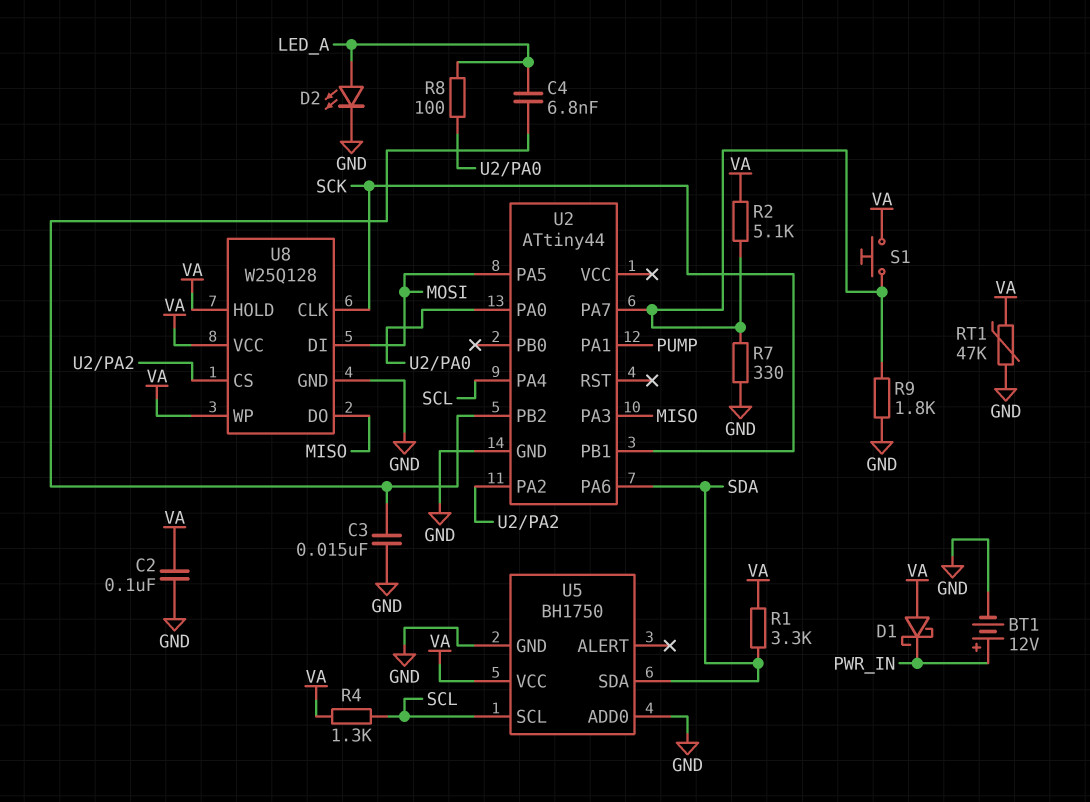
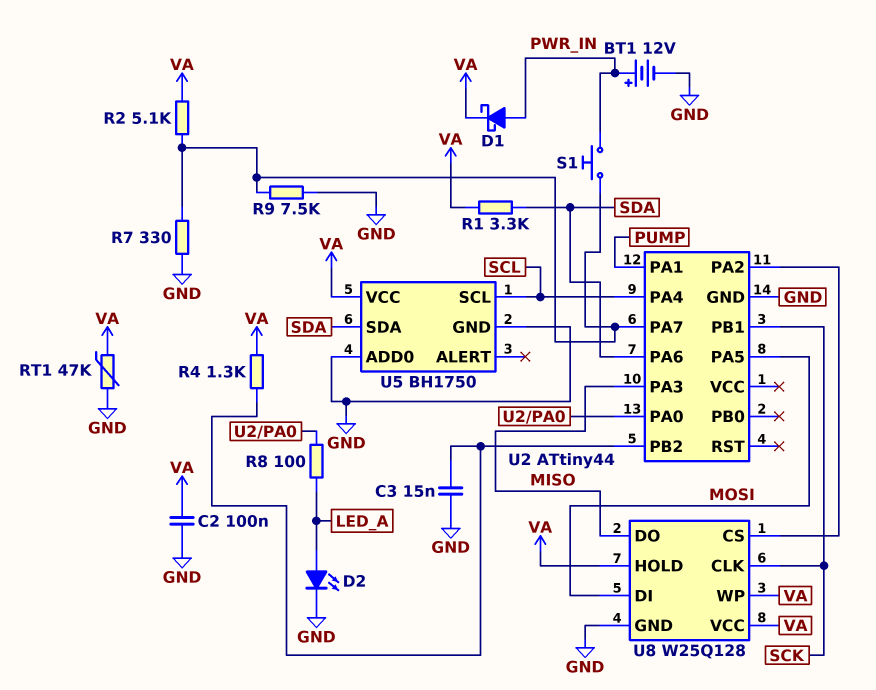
C4: 6.8nF (LED_A, U2/PB2) -> none
D1: schottky (A VA, K PWR_IN) -> schottky (A PWR_IN, K VA)
R4: 1.3k (SCL, VA) -> 1.3k (U2/PB2, VA)
R9: 1.8k (GND, U2/PA7) -> 7.5k (GND, U2/PA7)
S1: button (U2/PA7, VA) -> button (PWR_IN, U2/PA7)

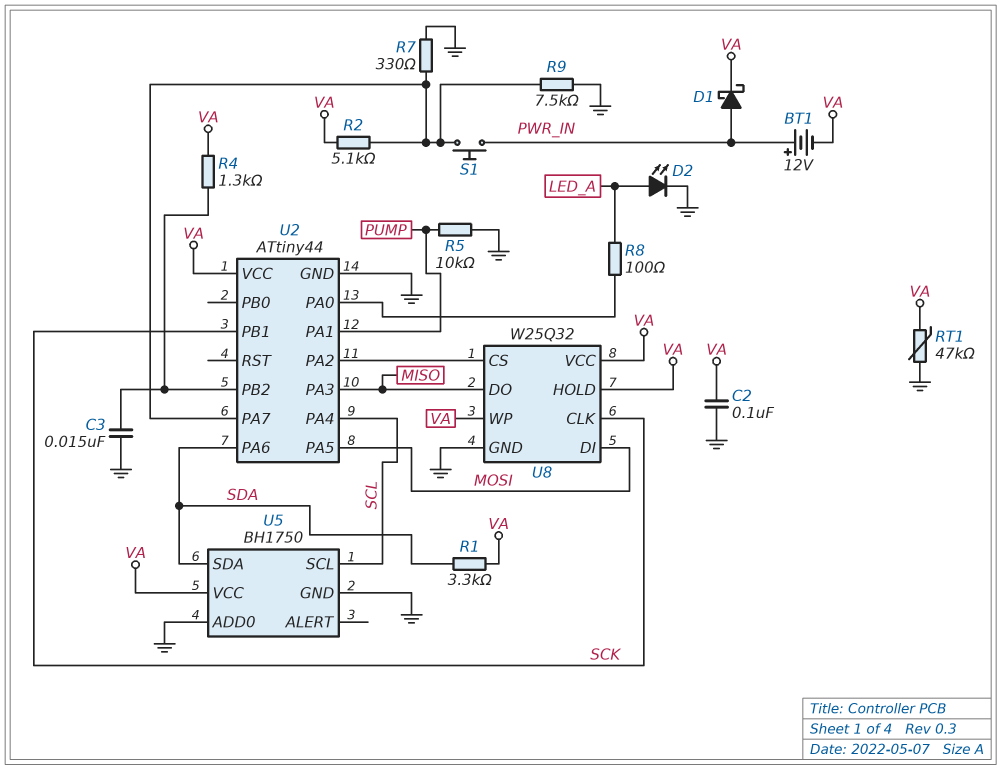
BT1: 12V (plus PWR_IN, minus GND) -> 12V (plus PWR_IN, minus VA)
R5: none -> 10k (GND, PUMP)
U2 pin VCC: none -> VA
U8: W25Q128 -> W25Q32

